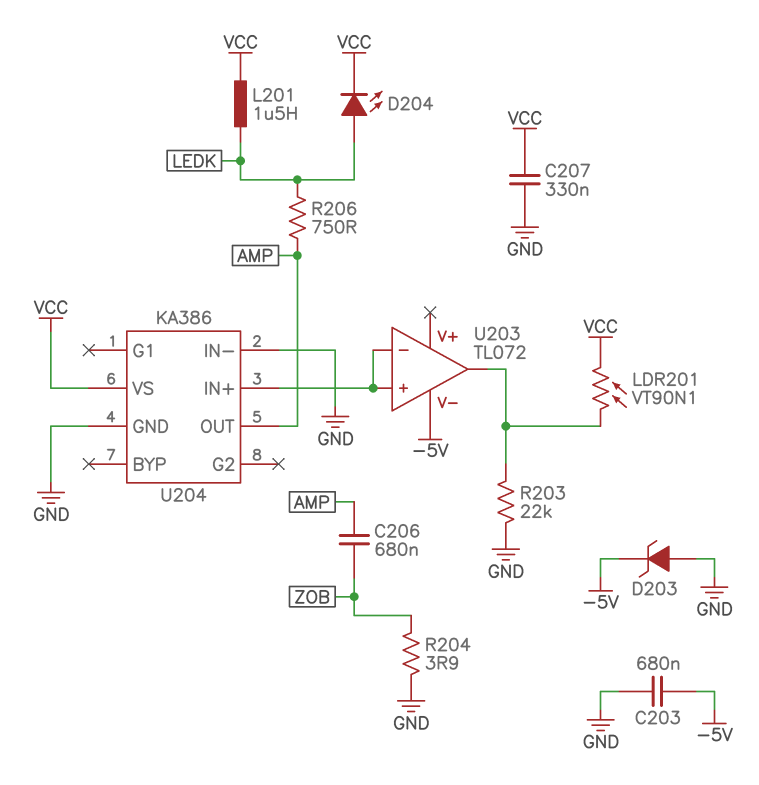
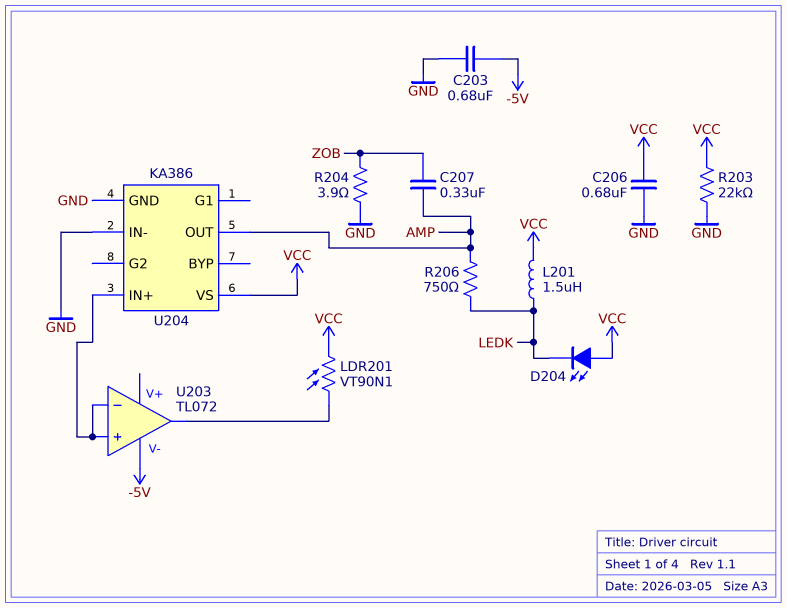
C206: 680nF (AMP, ZOB) -> 680nF (GND, VCC)
C207: 330nF (GND, VCC) -> 330nF (AMP, ZOB)
D203: zener (A GND, K -5V) -> none
D204: LED (A LEDK, K VCC) -> LED (A VCC, K LEDK)
R203: 22k (GND, U203/out) -> 22k (GND, VCC)

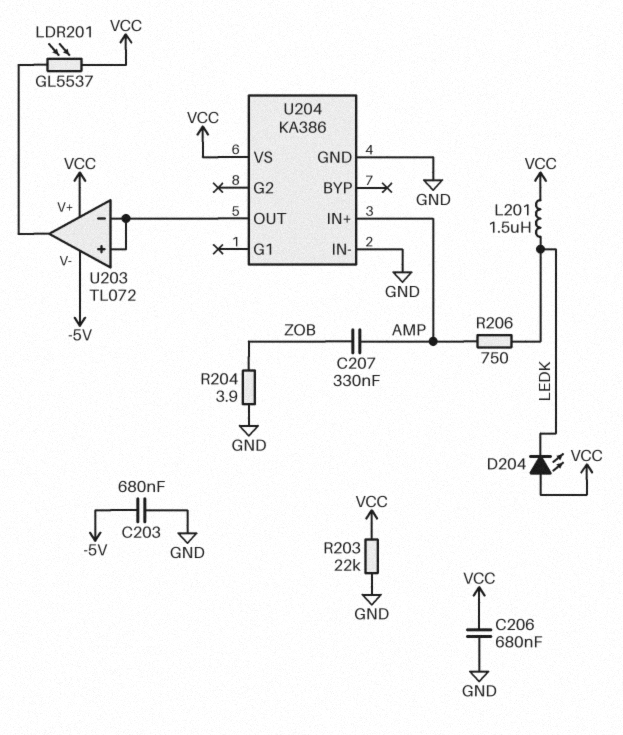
LDR201: VT90N1 (U203/out, VCC) -> GL5537 (U203/out, VCC)
U203 pin V+: none -> VCC
U204 pin IN+: U203/in+ -> AMP
U204 pin OUT: AMP -> U203/in+

